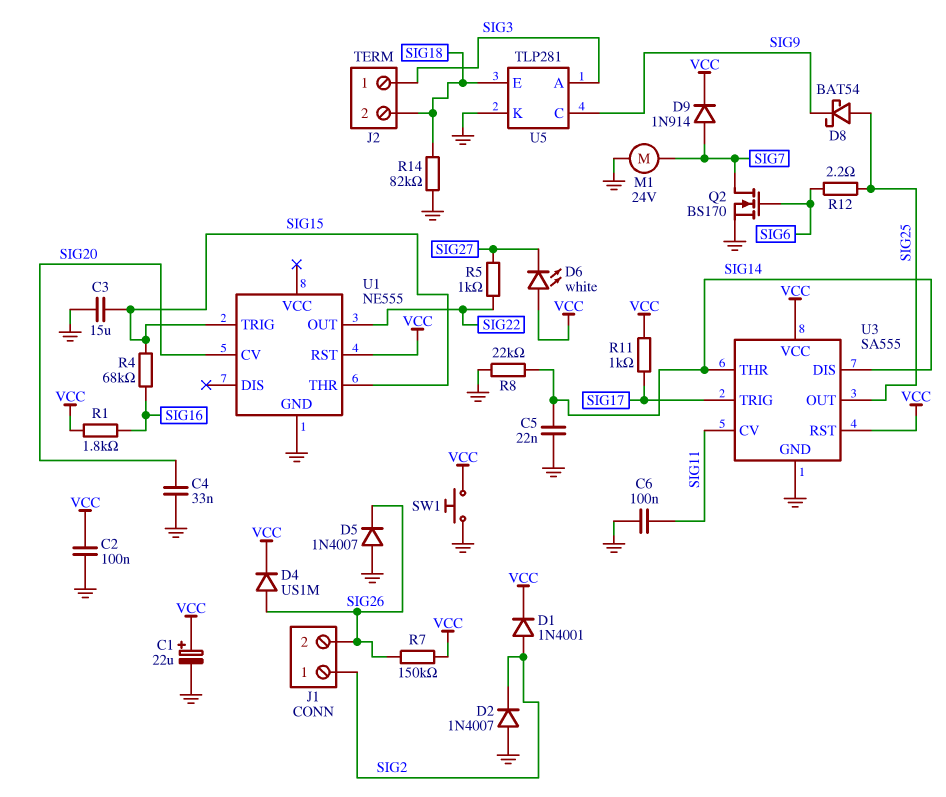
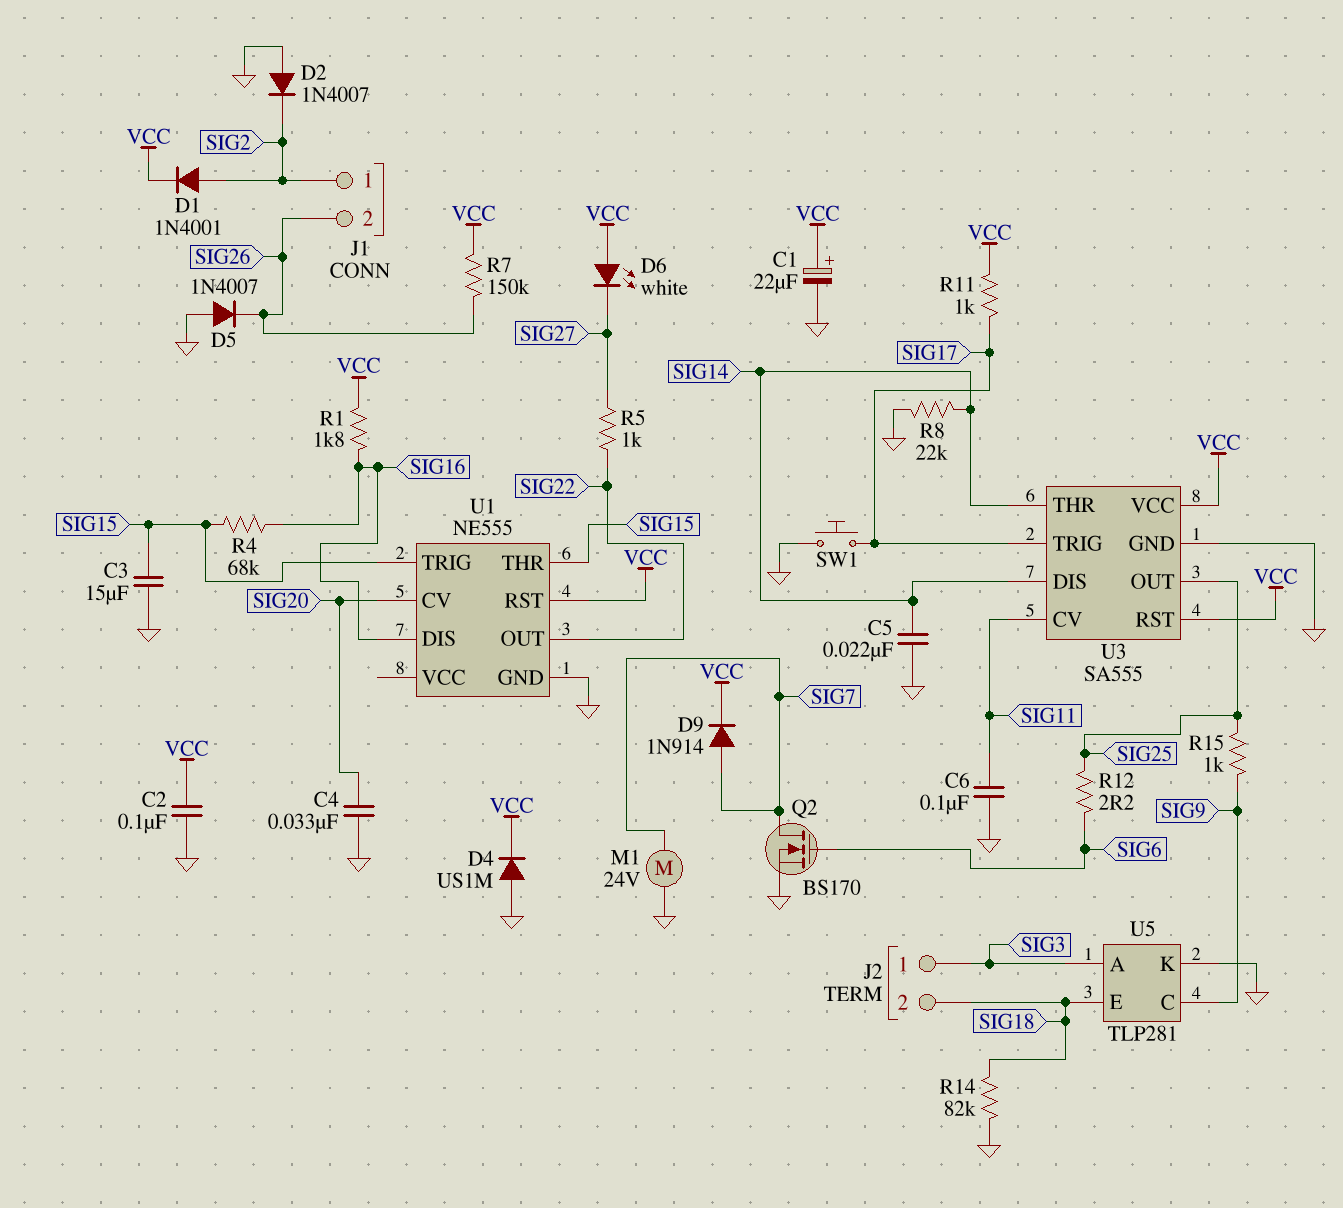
D4: diode US1M (A SIG26, K VCC) -> diode US1M (A GND, K VCC)
D8: schottky BAT54 (A SIG25, K SIG9) -> none
R15: none -> 1k (SIG9, SIG25)
SW1: button (GND, VCC) -> button (GND, SIG17)
U1 pin DIS: none -> SIG16

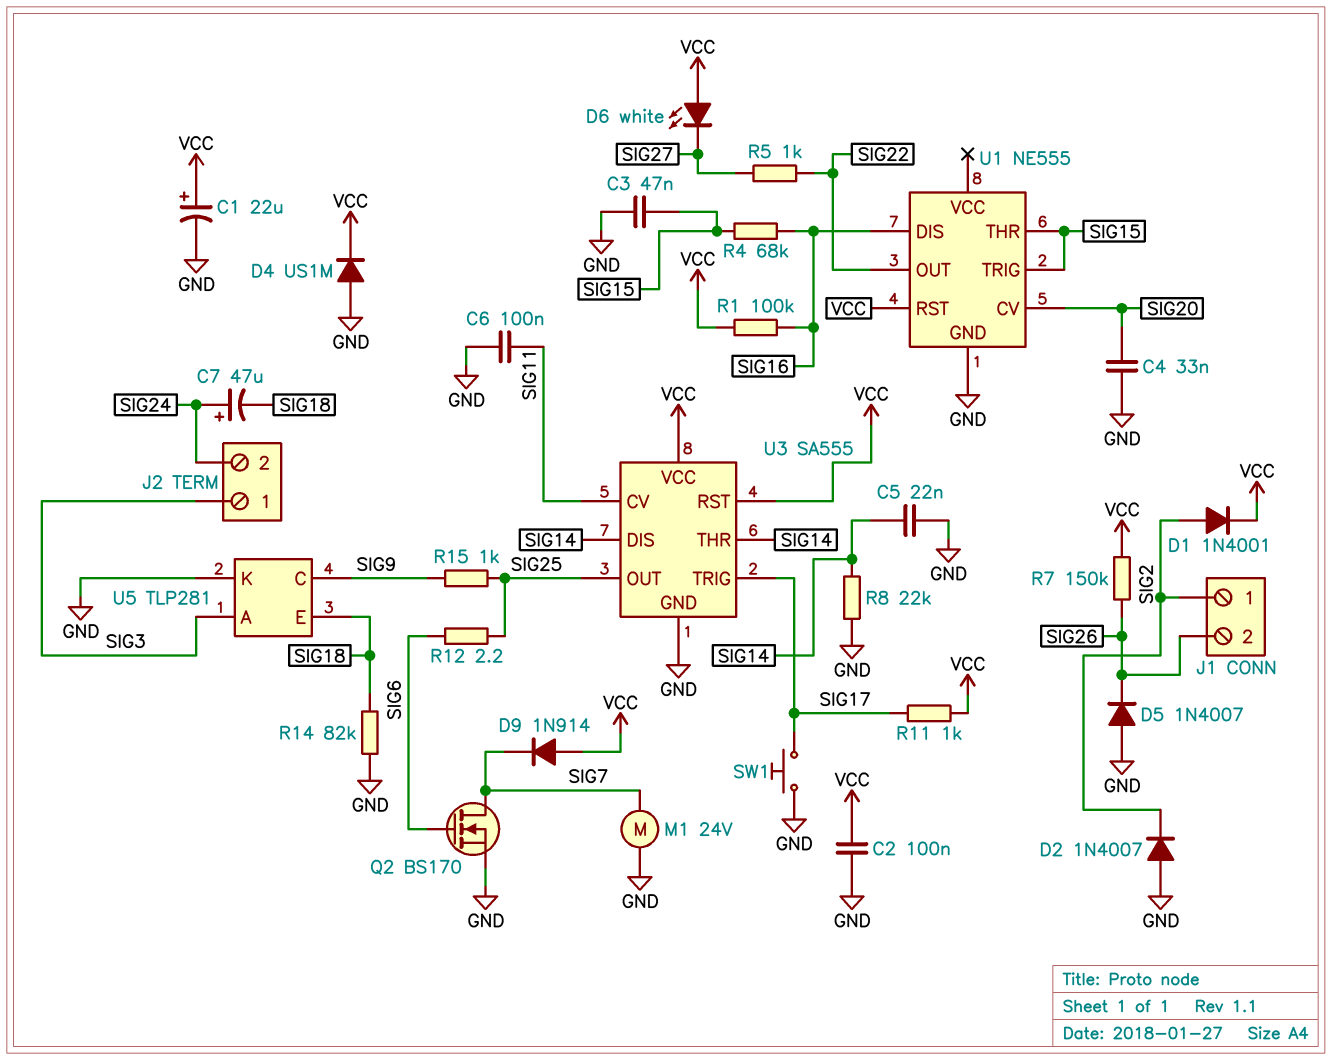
C3: 15uF (GND, SIG15) -> 47nF (GND, SIG15)
C7: none -> 47uF (plus SIG24, minus SIG18)
D9: diode 1N914 (A SIG7, K VCC) -> diode 1N914 (A VCC, K SIG7)
J2 pin 2: SIG18 -> SIG24
R1: 1.8k (SIG16, VCC) -> 100k (SIG16, VCC)

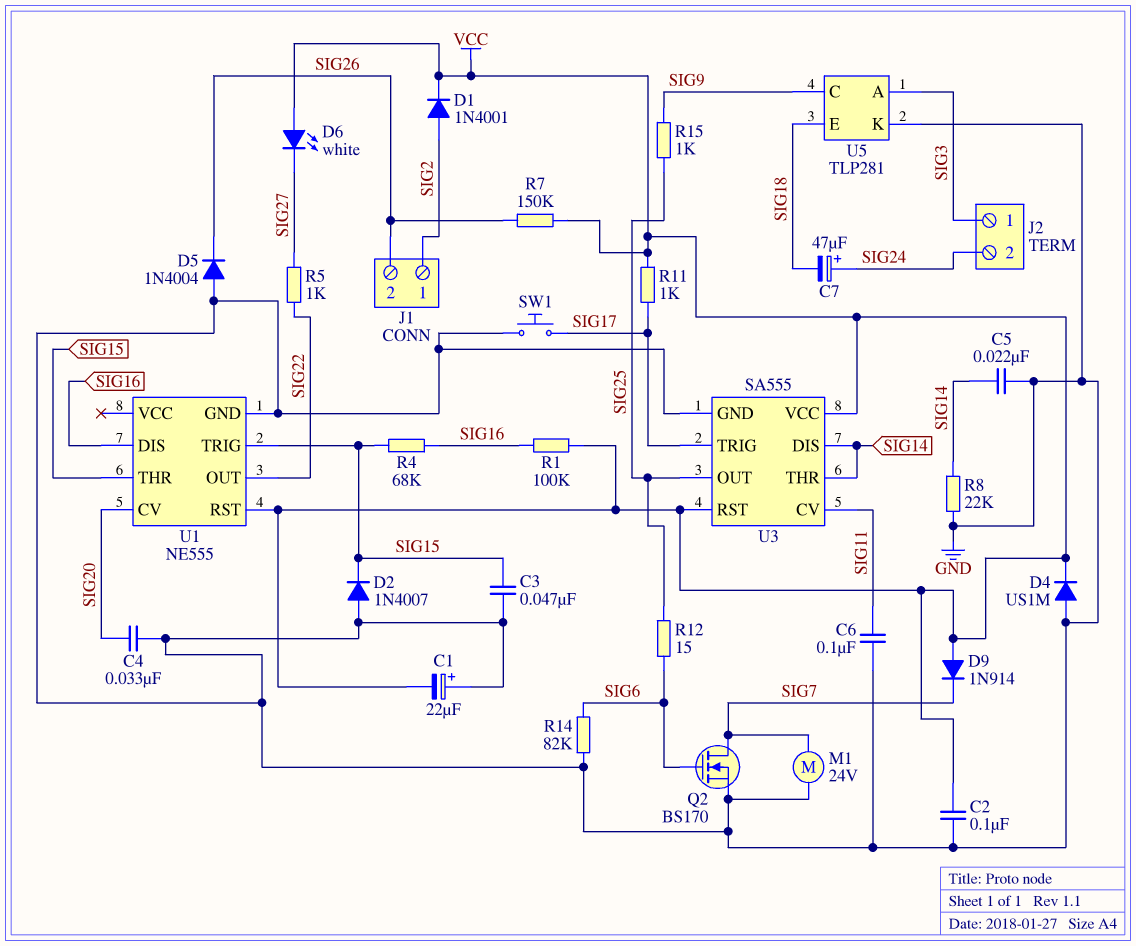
C1: 22uF (plus VCC, minus GND) -> 22uF (plus GND, minus VCC)
D2: diode 1N4007 (A GND, K SIG2) -> diode 1N4007 (A GND, K SIG15)
D5: diode 1N4007 (A GND, K SIG26) -> diode 1N4004 (A GND, K SIG26)
R12: 2.2 (SIG6, SIG25) -> 15 (SIG6, SIG25)
R14: 82k (GND, SIG18) -> 82k (GND, SIG6)

